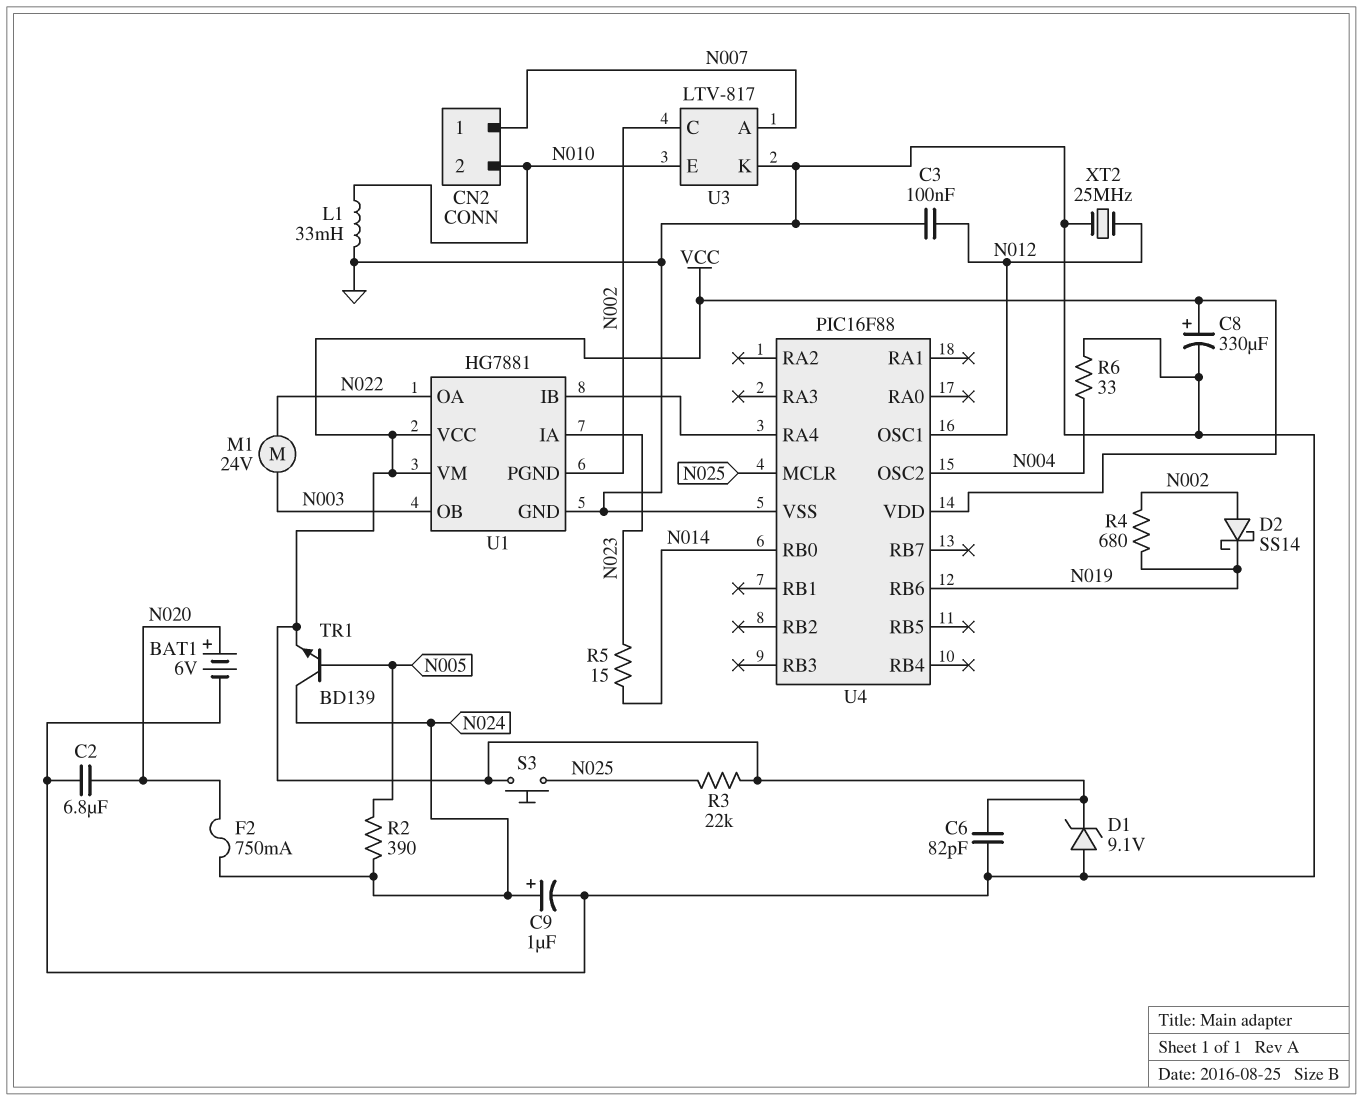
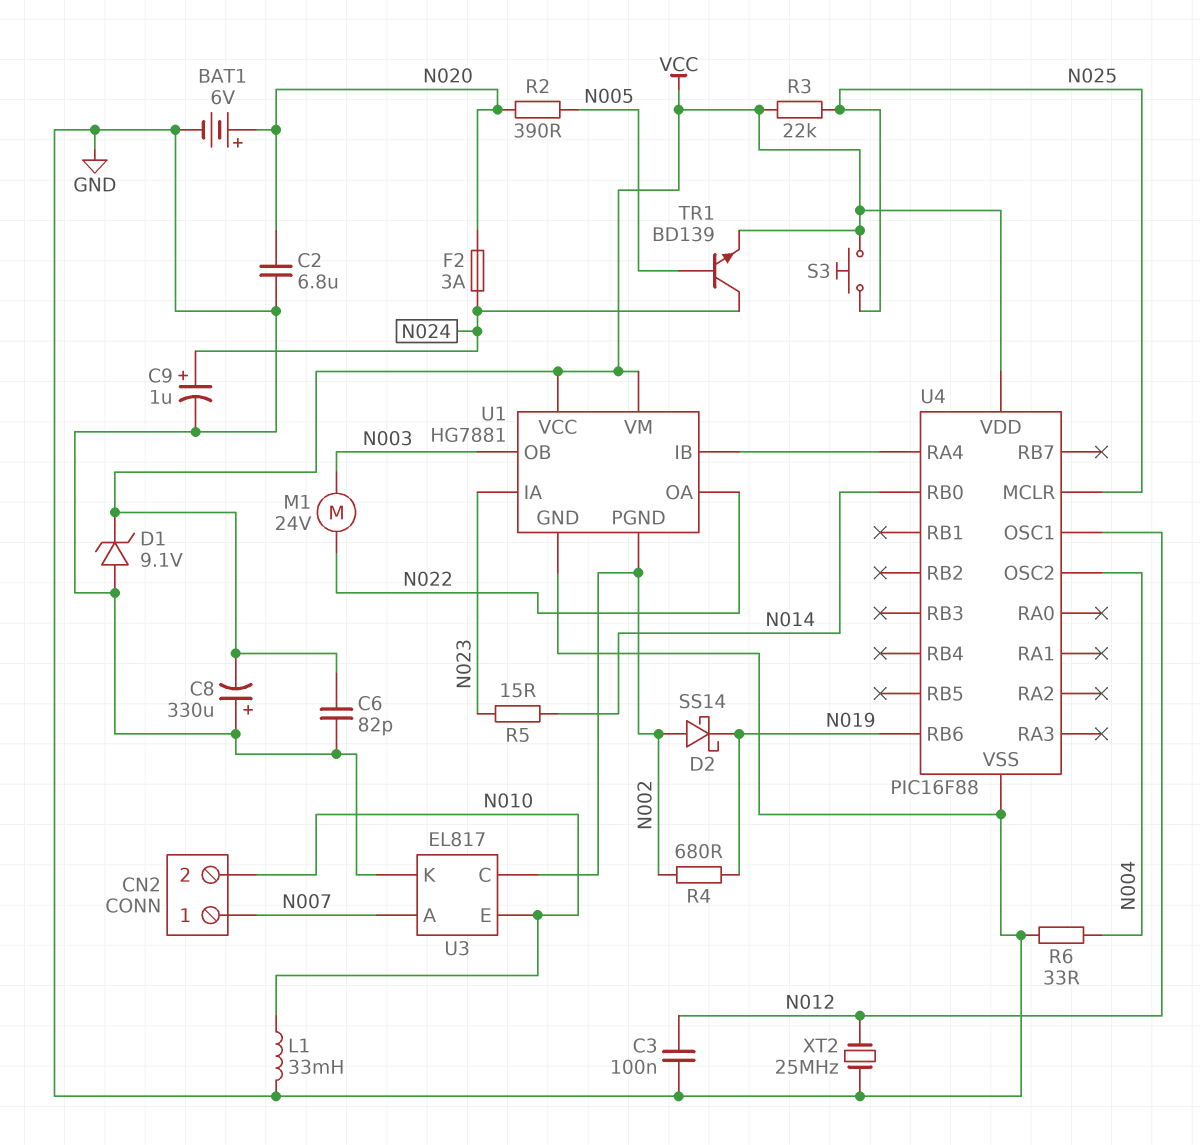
C8: 330uF (plus VCC, minus GND) -> 330uF (plus GND, minus VCC)
F2: 750mA (N020, N024) -> 3A (N020, N024)
R2: 390 (N005, N024) -> 390 (N005, N020)
U3: LTV-817 -> EL817

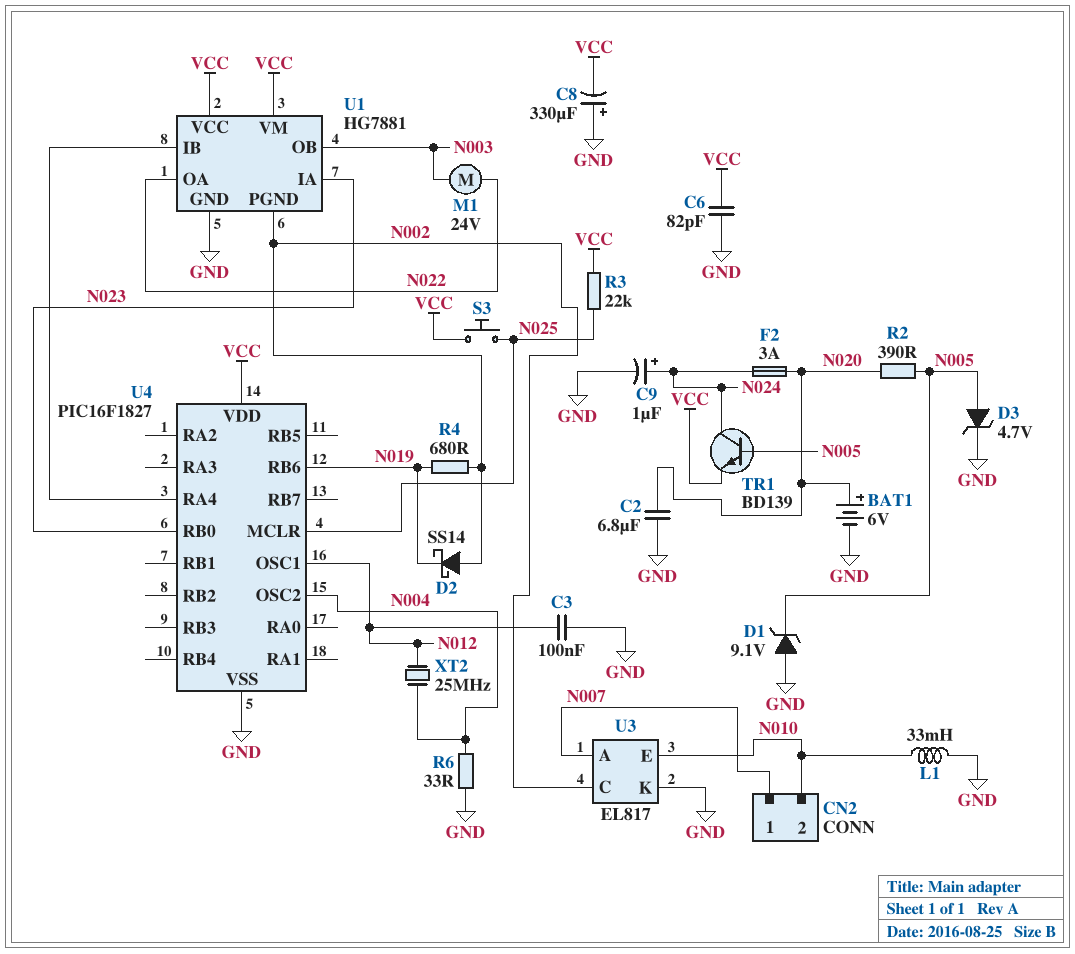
D1: zener 9.1V (A GND, K VCC) -> zener 9.1V (A GND, K N005)
D3: none -> zener 4.7V (A N005, K GND)
R5: 15 (N014, N023) -> none
U4: PIC16F88 -> PIC16F1827
U4 pin RB0: N014 -> N023
XT2: 25MHz (GND, N012) -> 25MHz (N004, N012)

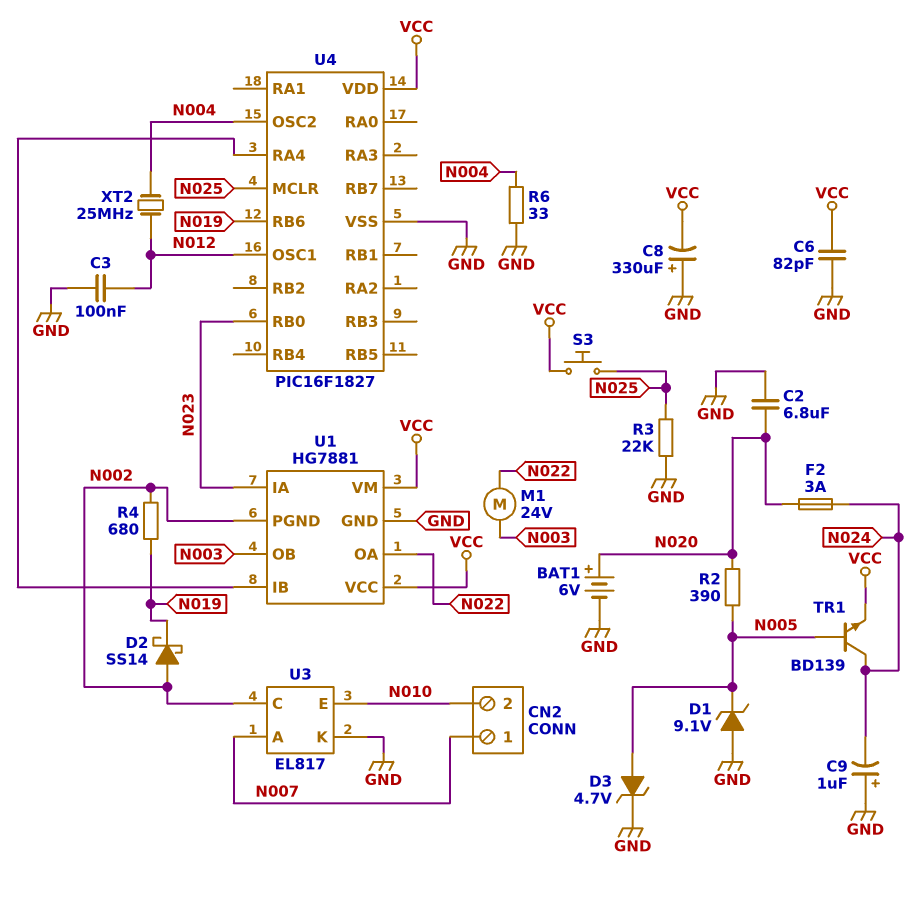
C9: 1uF (plus N024, minus GND) -> 1uF (plus GND, minus N024)
L1: 33mH (GND, N010) -> none
R3: 22k (N025, VCC) -> 22k (GND, N025)

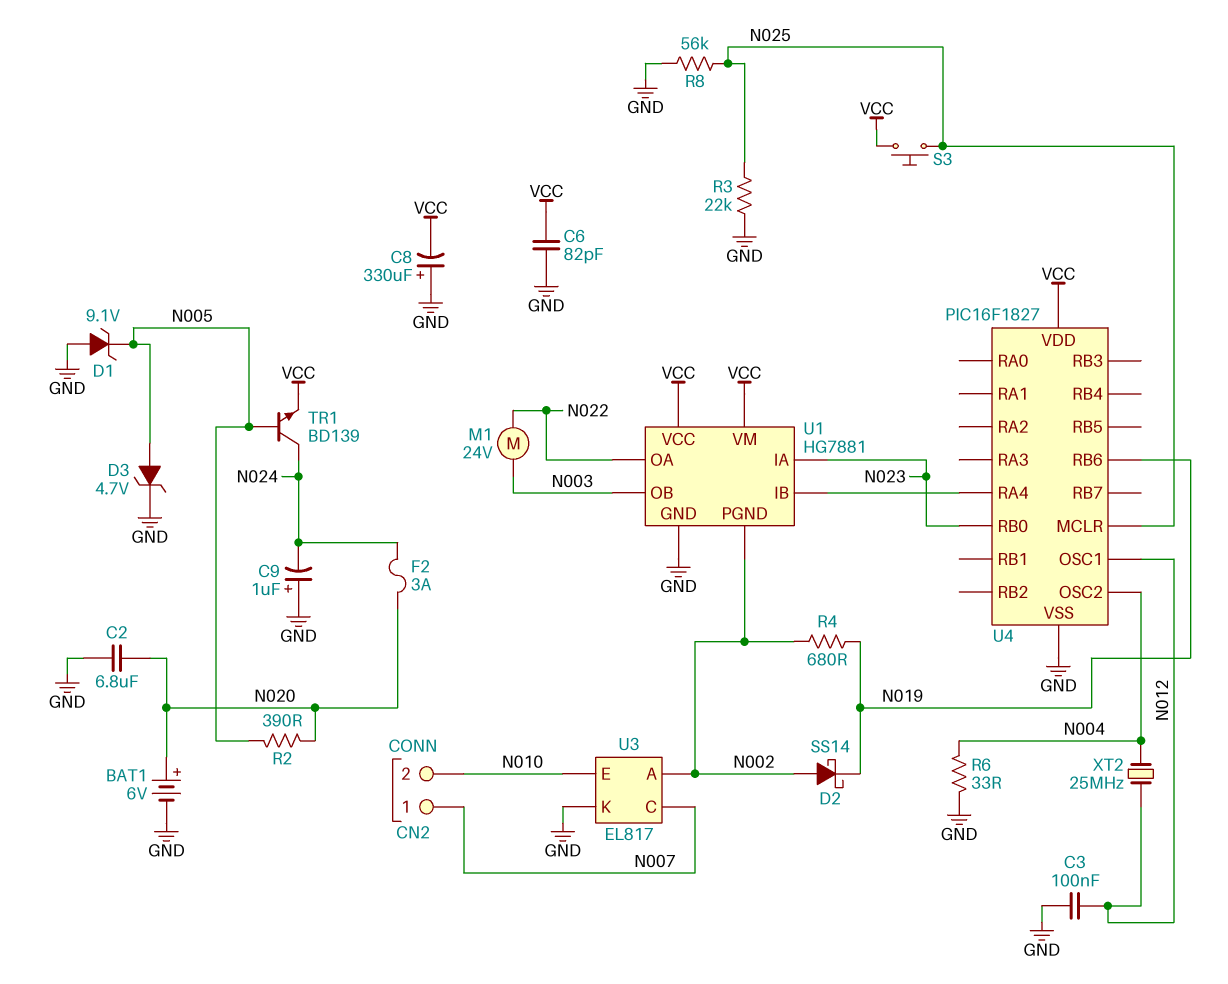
R8: none -> 56k (GND, N025)
U3 pin A: N007 -> N002
U3 pin C: N002 -> N007

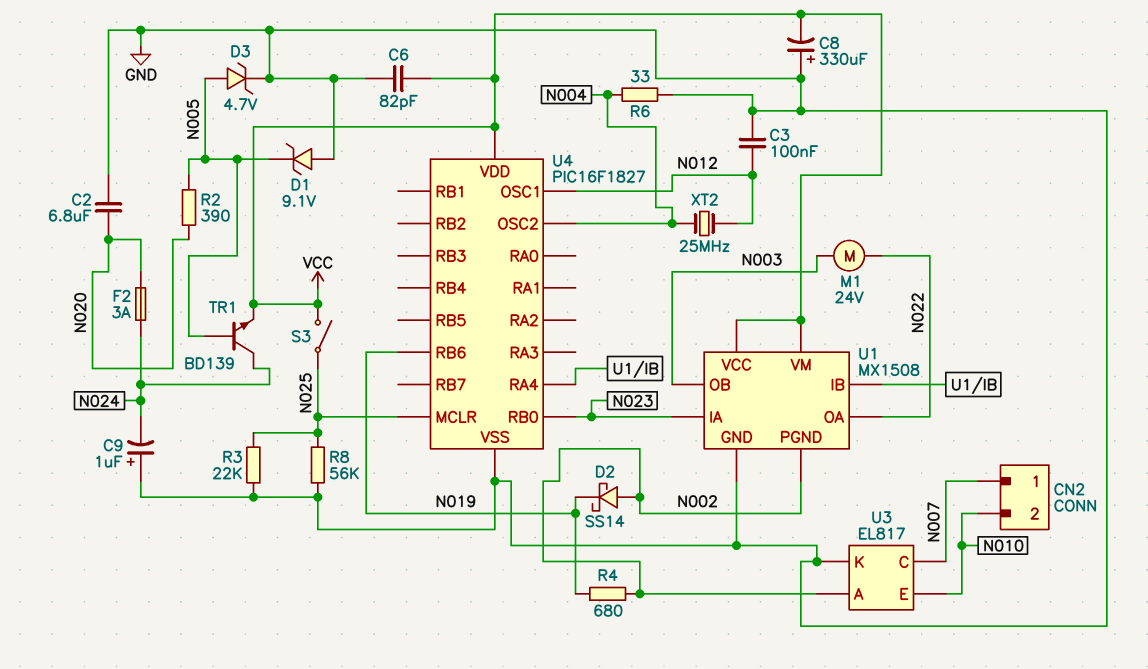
BAT1: 6V (plus N020, minus GND) -> none
S3: button (N025, VCC) -> switch (N025, VCC)
U1: HG7881 -> MX1508

